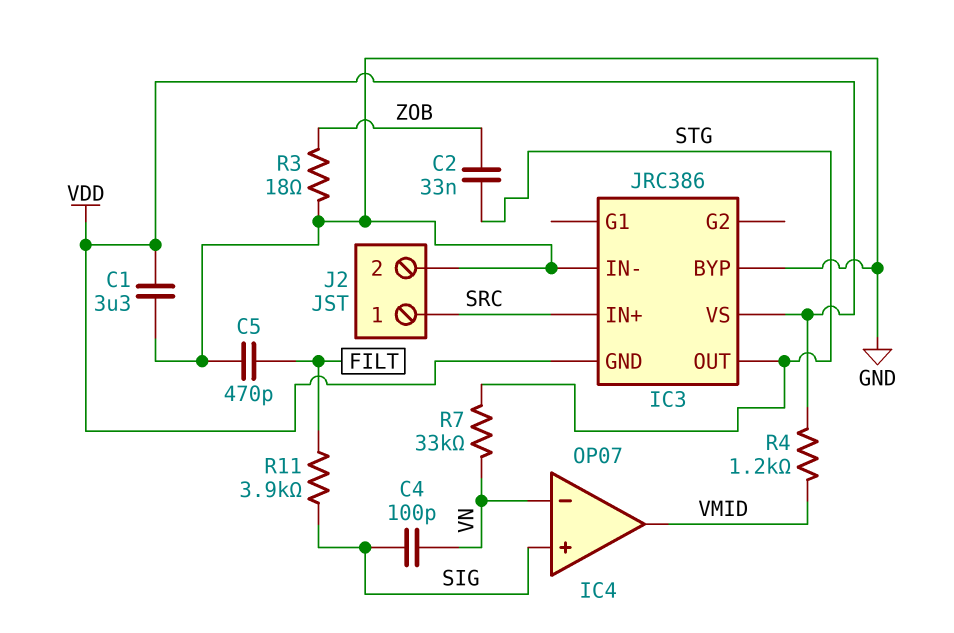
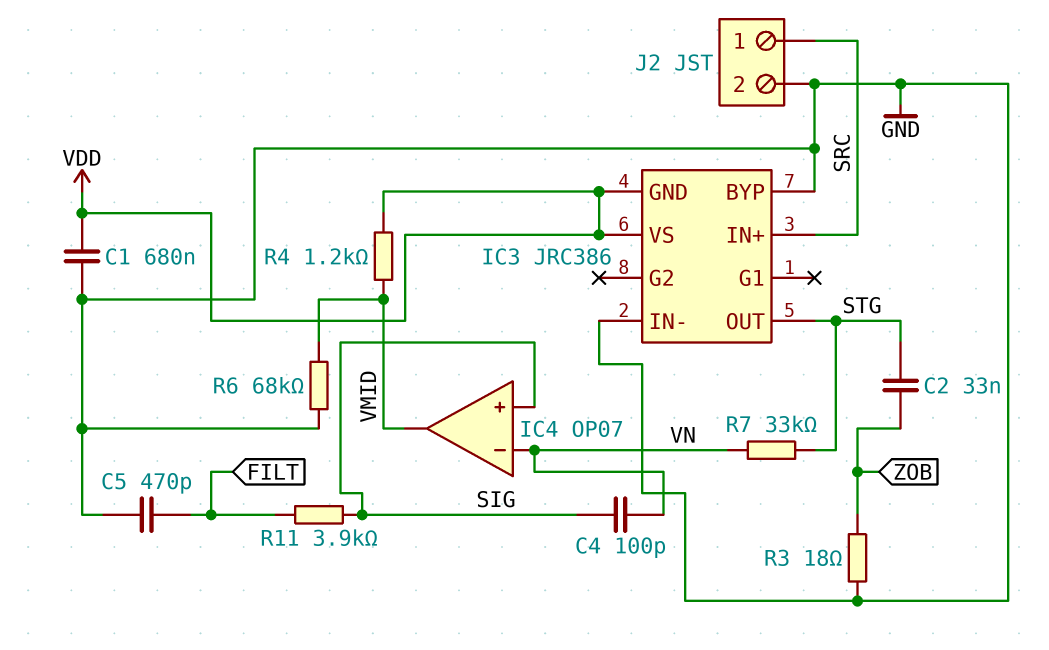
C1: 3.3uF (GND, VDD) -> 680nF (GND, VDD)
R6: none -> 68k (GND, VMID)

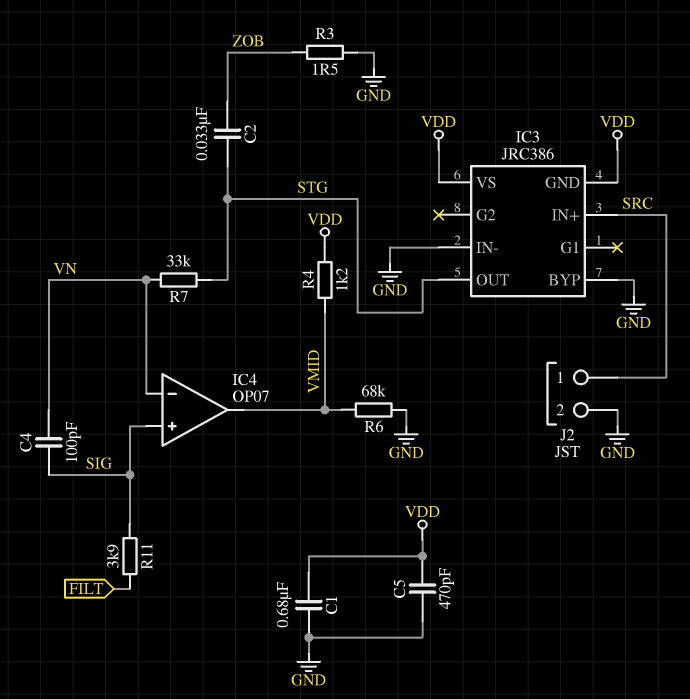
C5: 470pF (FILT, GND) -> 470pF (GND, VDD)
R3: 18 (GND, ZOB) -> 1.5 (GND, ZOB)

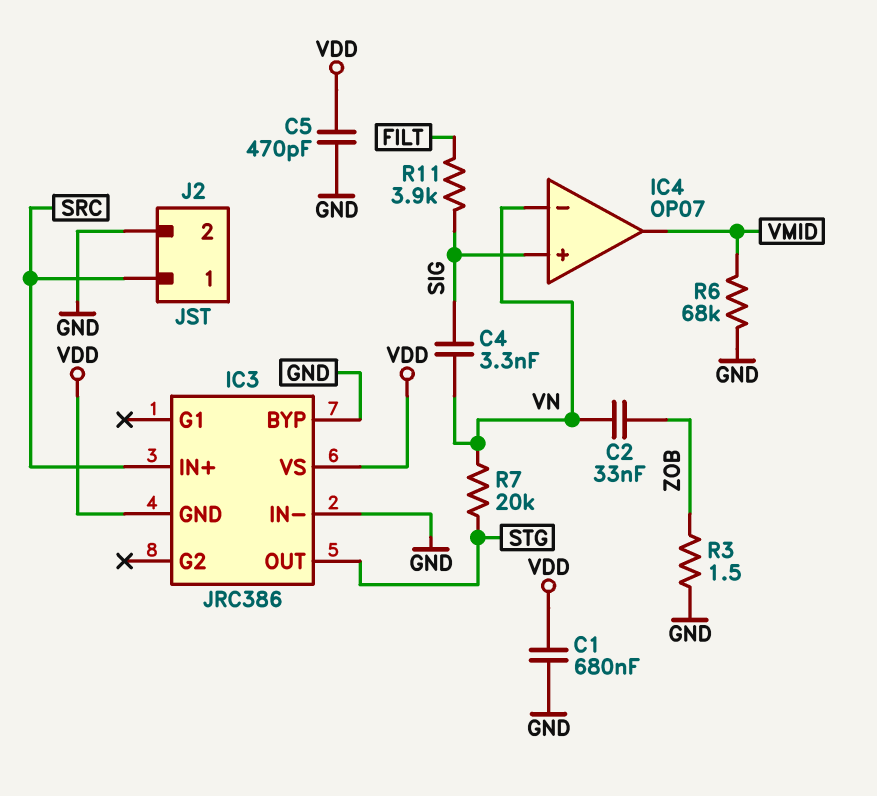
C2: 33nF (STG, ZOB) -> 33nF (VN, ZOB)
C4: 100pF (SIG, VN) -> 3.3nF (SIG, VN)
R4: 1.2k (VDD, VMID) -> none
R7: 33k (STG, VN) -> 20k (STG, VN)

